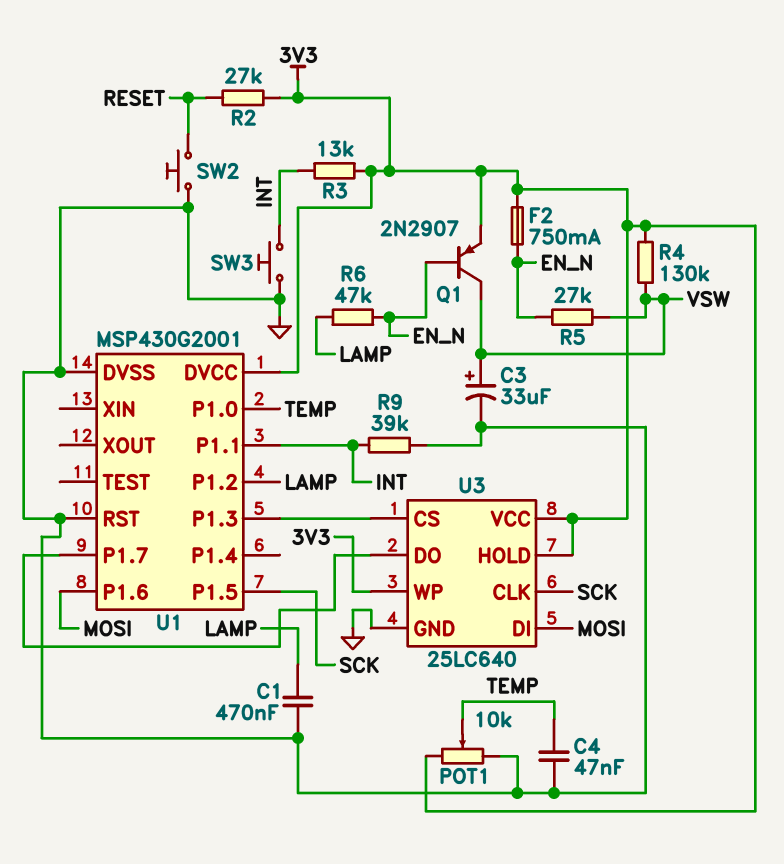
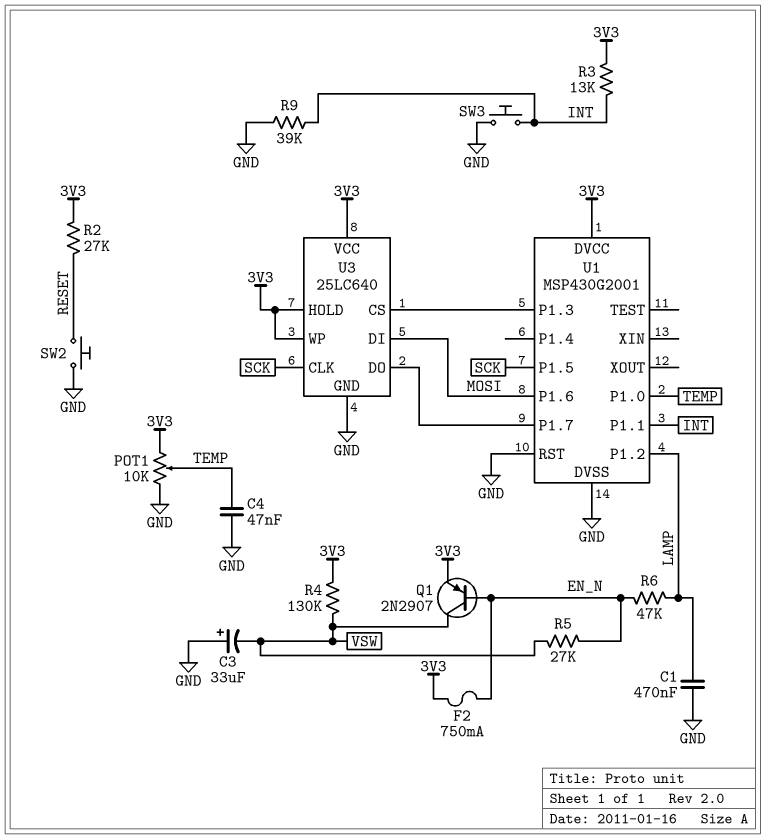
C3: 33uF (plus VSW, minus GND) -> 33uF (plus GND, minus VSW)

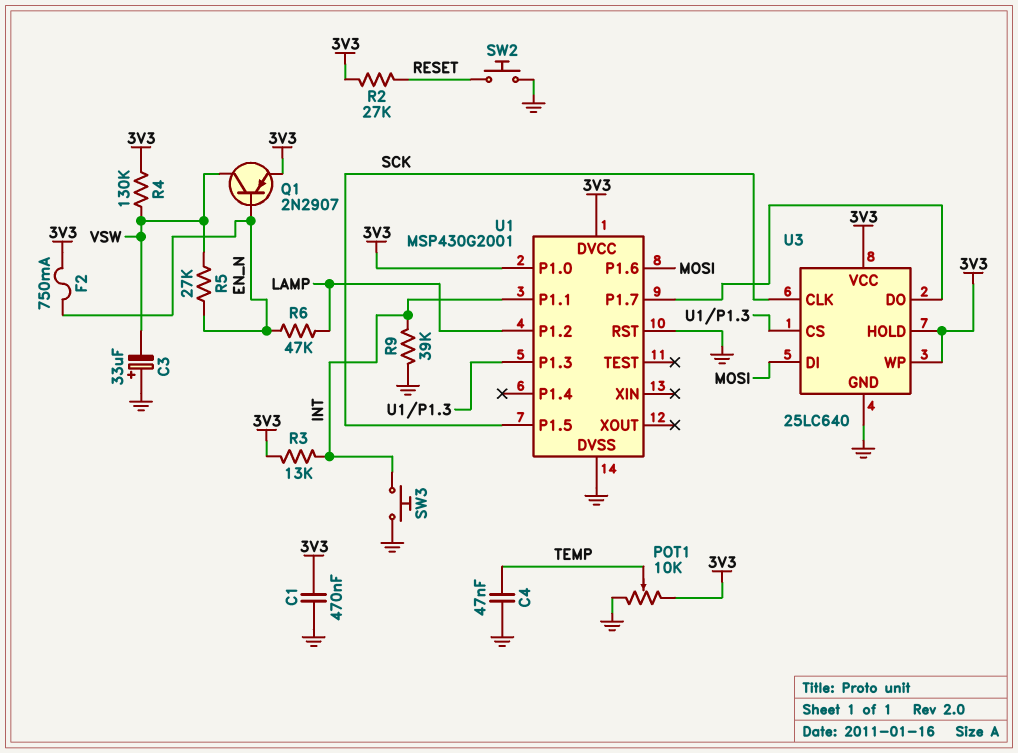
C1: 470nF (GND, LAMP) -> 470nF (3V3, GND)
U1 pin P1.0: TEMP -> 3V3

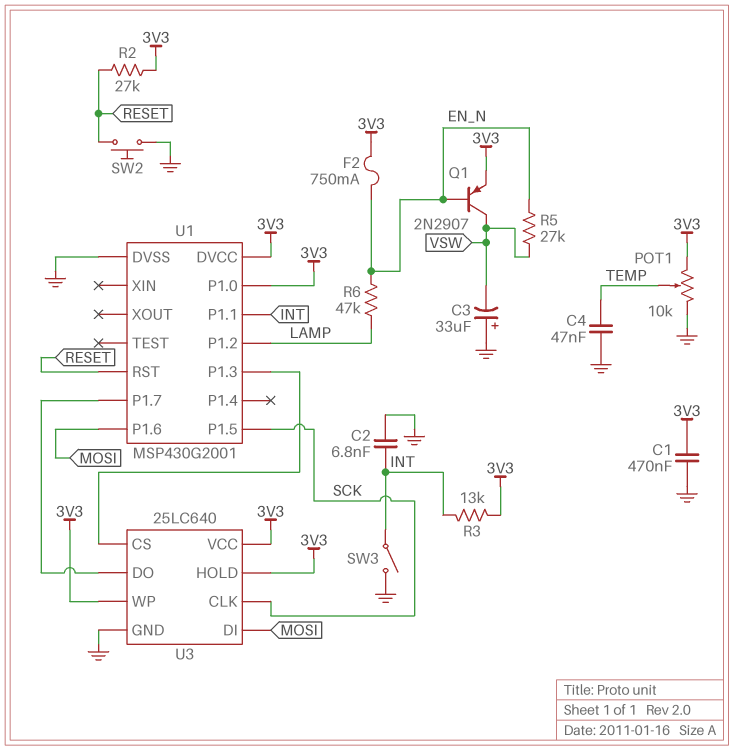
C2: none -> 6.8nF (GND, INT)
R4: 130k (3V3, VSW) -> none
R9: 39k (GND, INT) -> none
SW3: button (GND, INT) -> switch (GND, INT)
U1 pin RST: GND -> RESET

